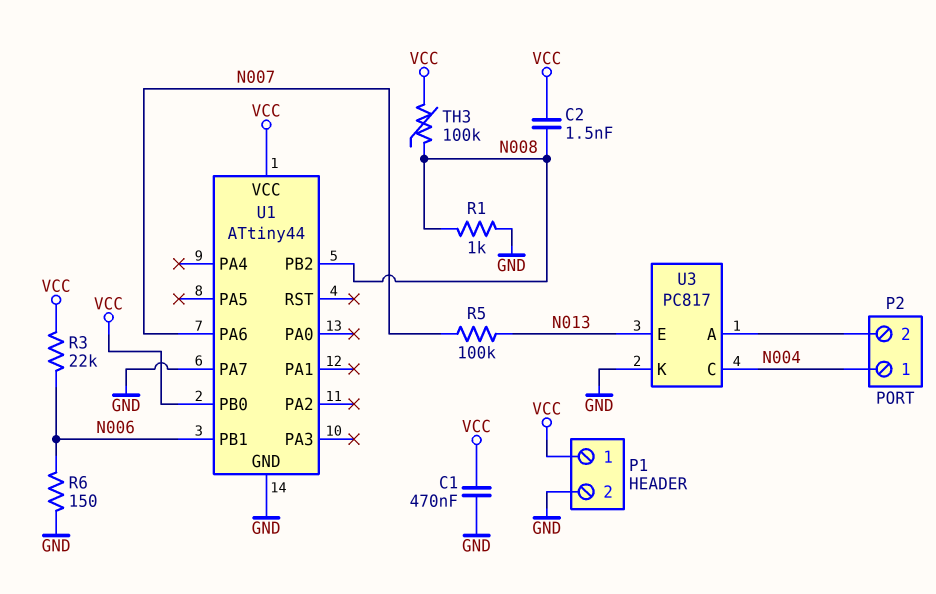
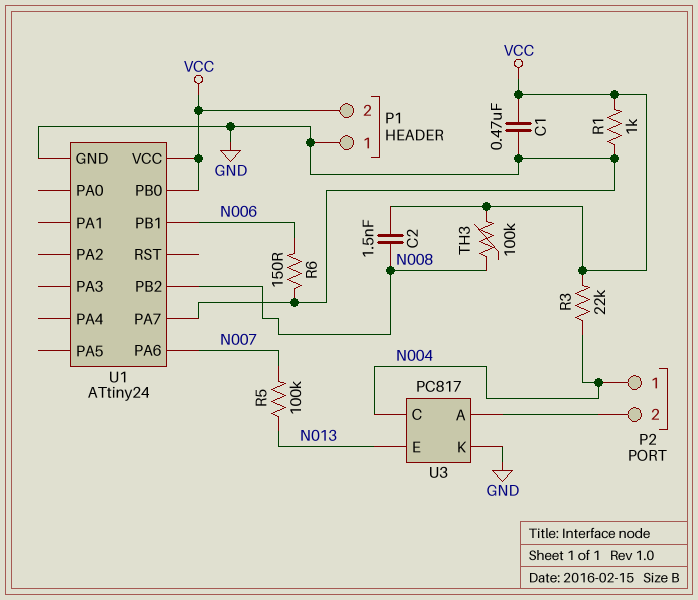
P1 pin 1: VCC -> GND
P1 pin 2: GND -> VCC
R1: 1k (GND, N008) -> 1k (GND, VCC)
R3: 22k (N006, VCC) -> 22k (N004, VCC)
U1: ATtiny44 -> ATtiny24

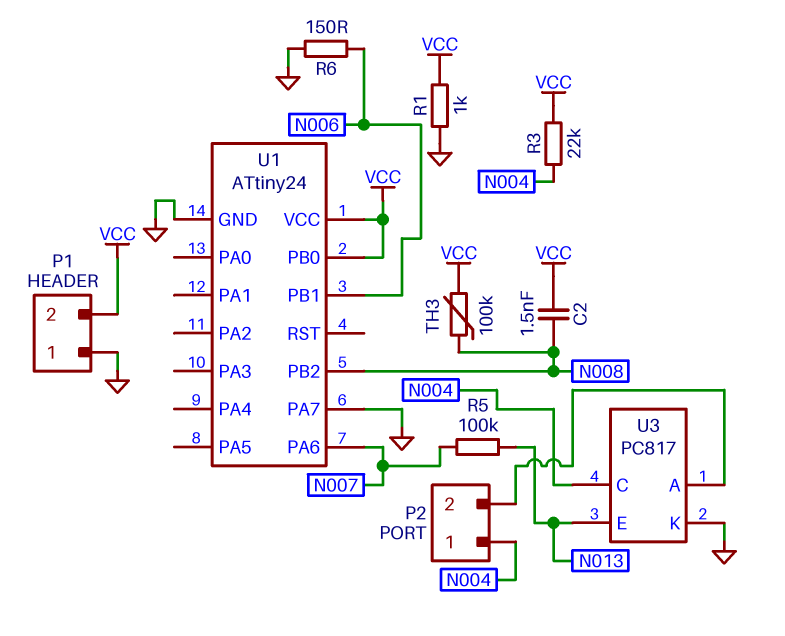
C1: 470nF (GND, VCC) -> none

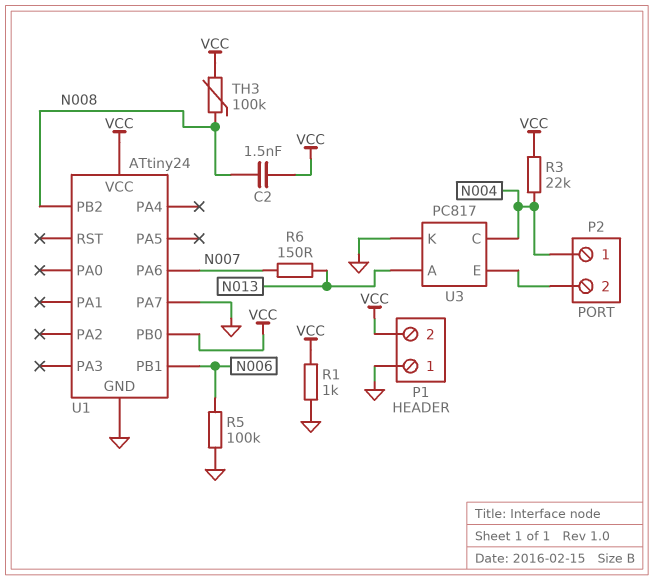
R5: 100k (N007, N013) -> 100k (GND, N006)
R6: 150 (GND, N006) -> 150 (N007, N013)
U3 pin A: P2/2 -> N013
U3 pin E: N013 -> P2/2

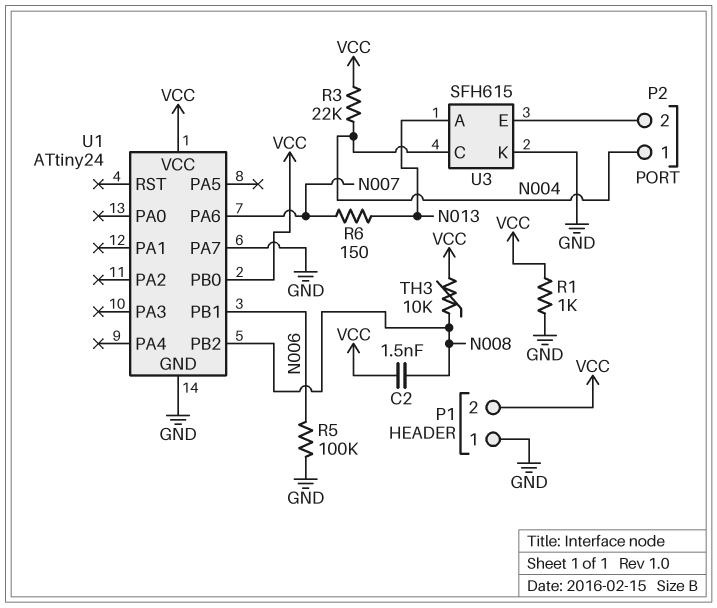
TH3: 100k (N008, VCC) -> 10k (N008, VCC)
U3: PC817 -> SFH615

